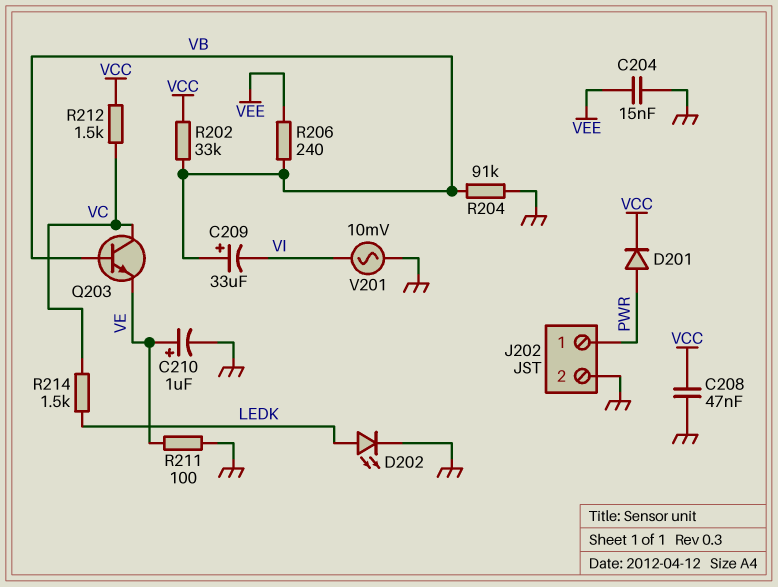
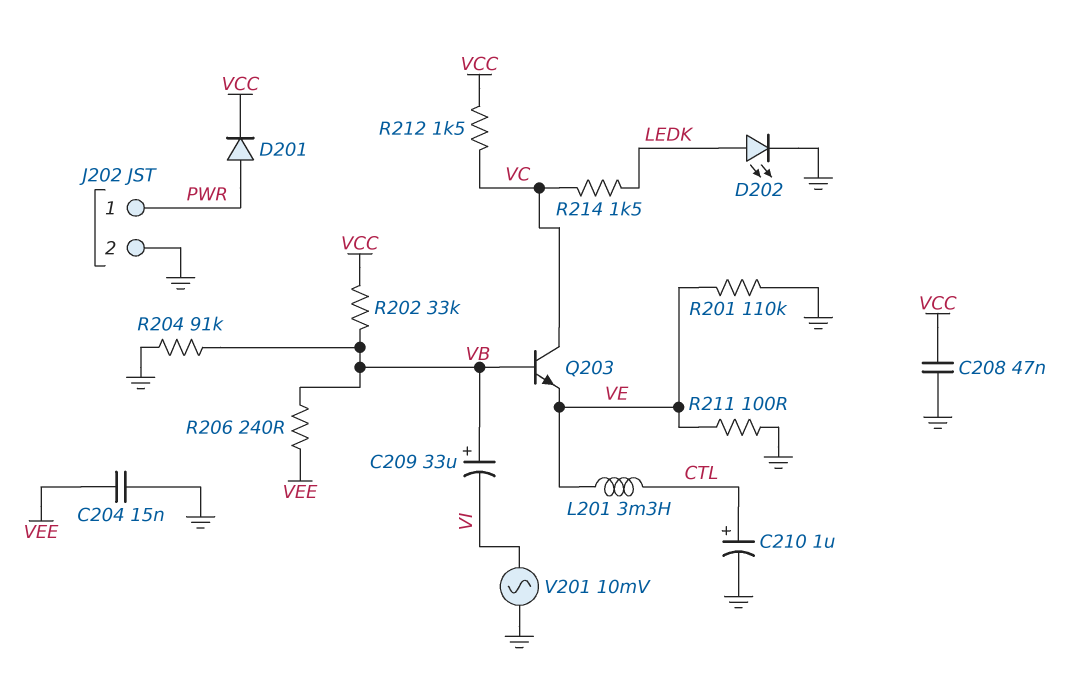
C210: 1uF (plus VE, minus GND) -> 1uF (plus CTL, minus GND)
L201: none -> 3.3mH (CTL, VE)
R201: none -> 110k (GND, VE)

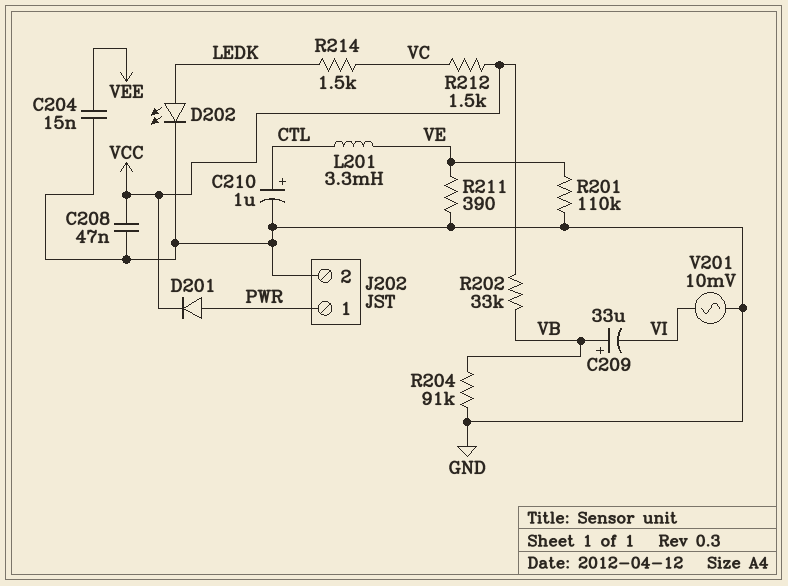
Q203: NPN (B VB, C VC, E VE) -> none
R206: 240 (VB, VEE) -> none
R211: 100 (GND, VE) -> 390 (GND, VE)

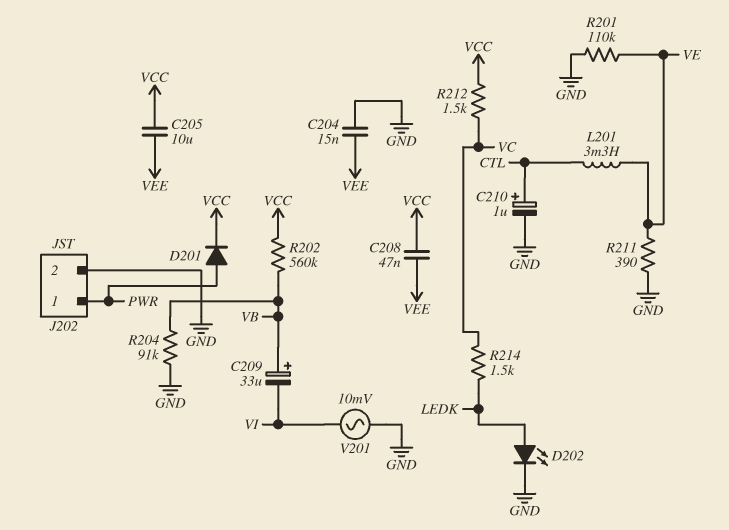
C205: none -> 10uF (VCC, VEE)
C208: 47nF (GND, VCC) -> 47nF (VCC, VEE)
R202: 33k (VB, VCC) -> 560k (VB, VCC)

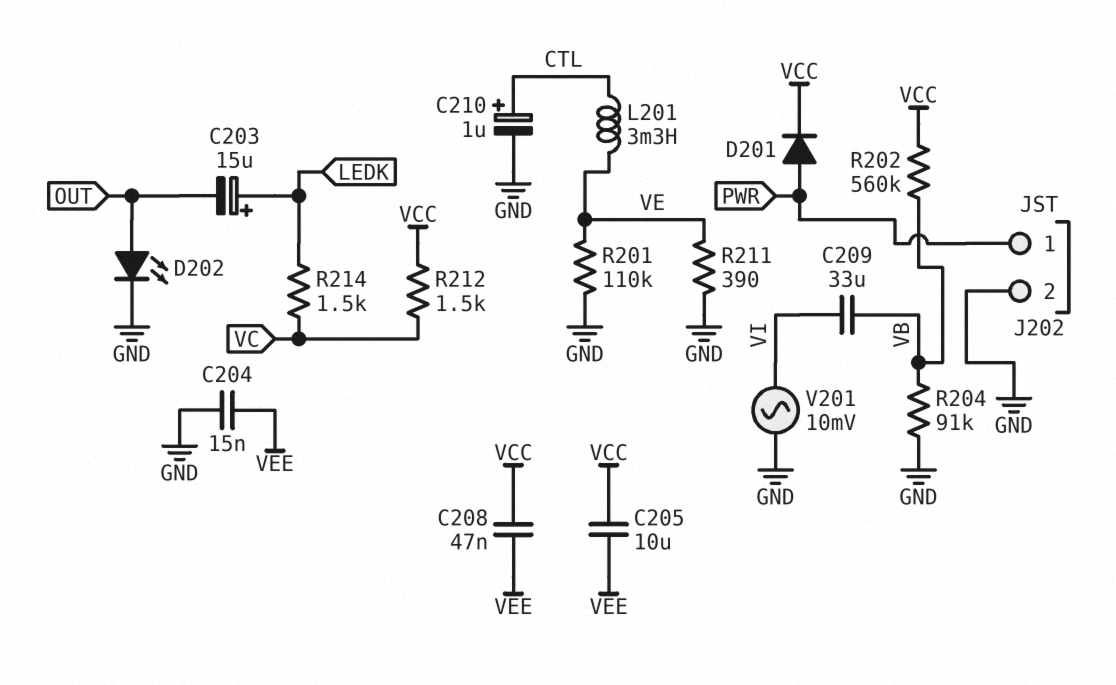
C203: none -> 15uF (plus LEDK, minus OUT)
C209: 33uF (plus VB, minus VI) -> 33uF (VB, VI)
D202: LED (A LEDK, K GND) -> LED (A OUT, K GND)

